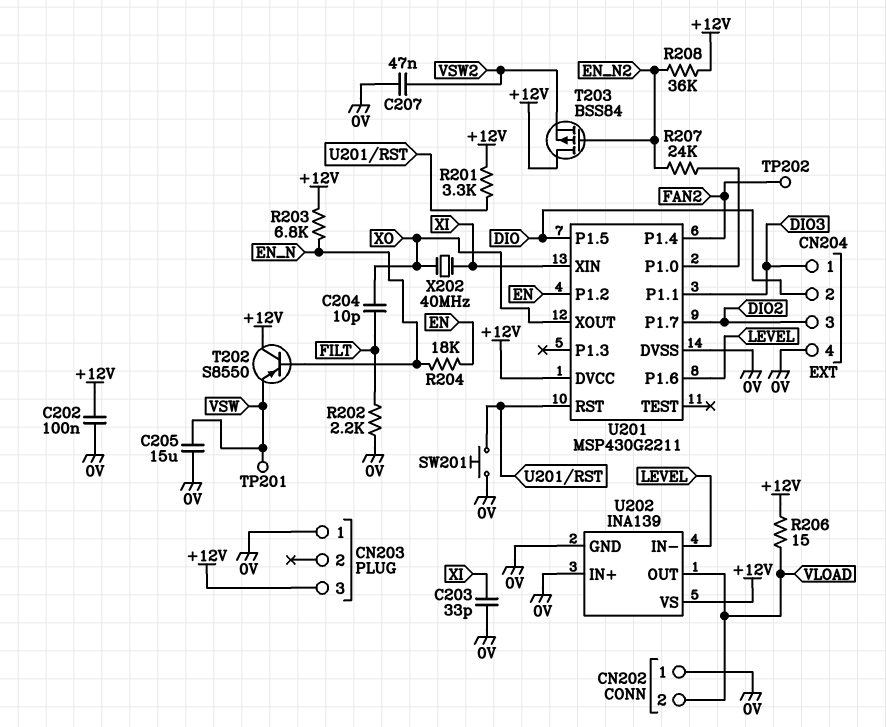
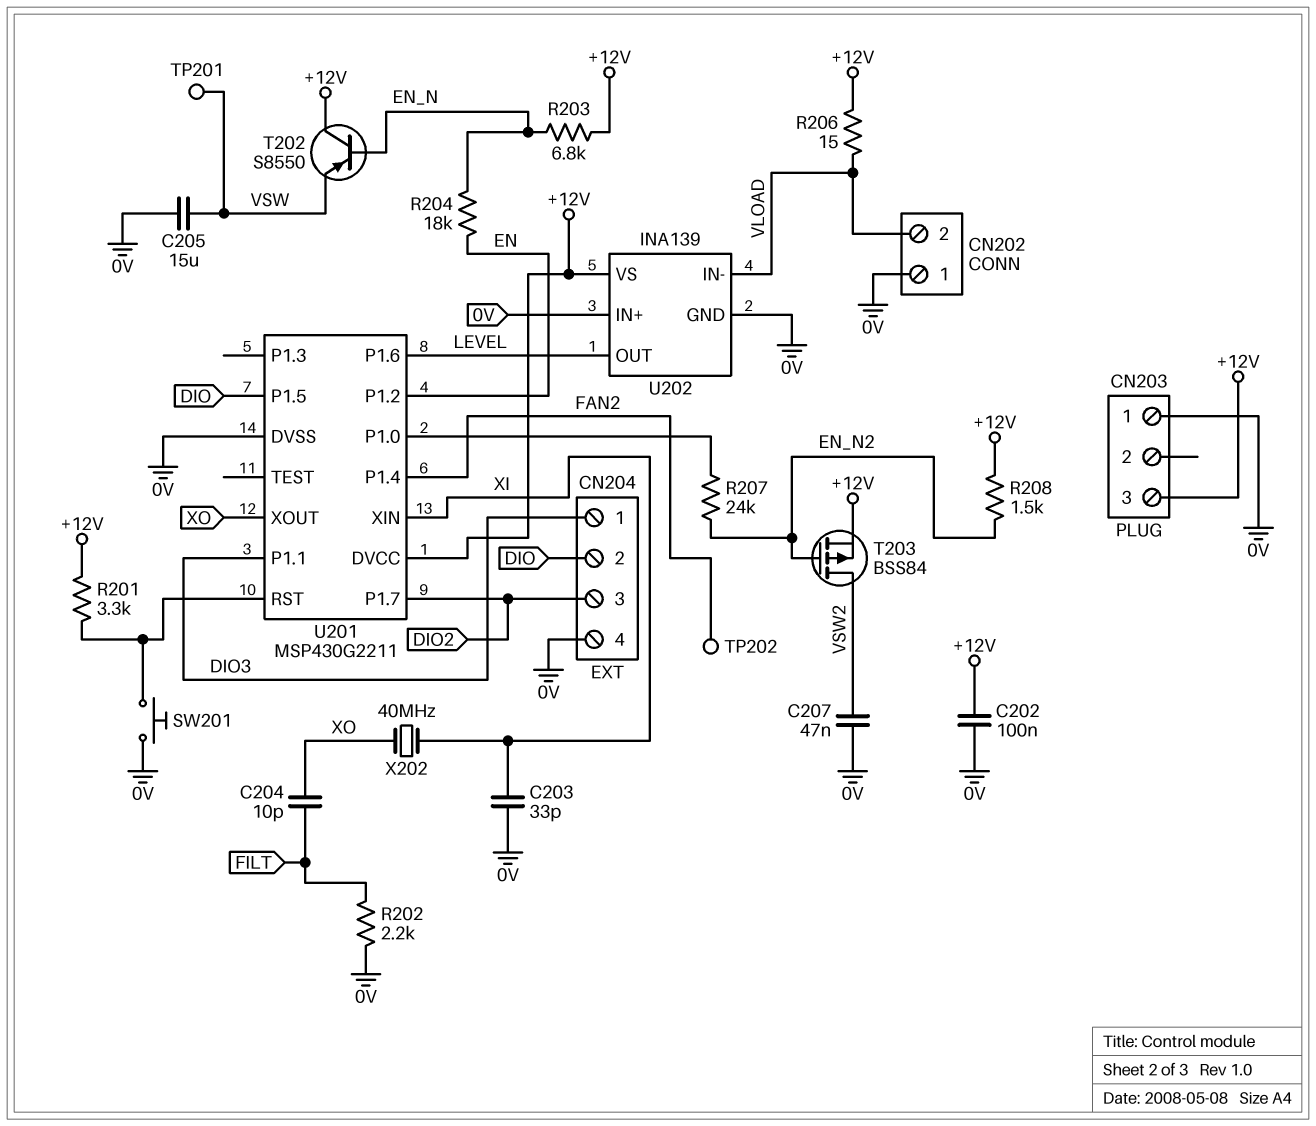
R208: 36k (+12V, EN_N2) -> 1.5k (+12V, EN_N2)
T203: PMOS BSS84 (G EN_N2, D +12V, S VSW2) -> PMOS BSS84 (G EN_N2, D VSW2, S +12V)
U202 pin IN-: LEVEL -> VLOAD
U202 pin OUT: VLOAD -> LEVEL

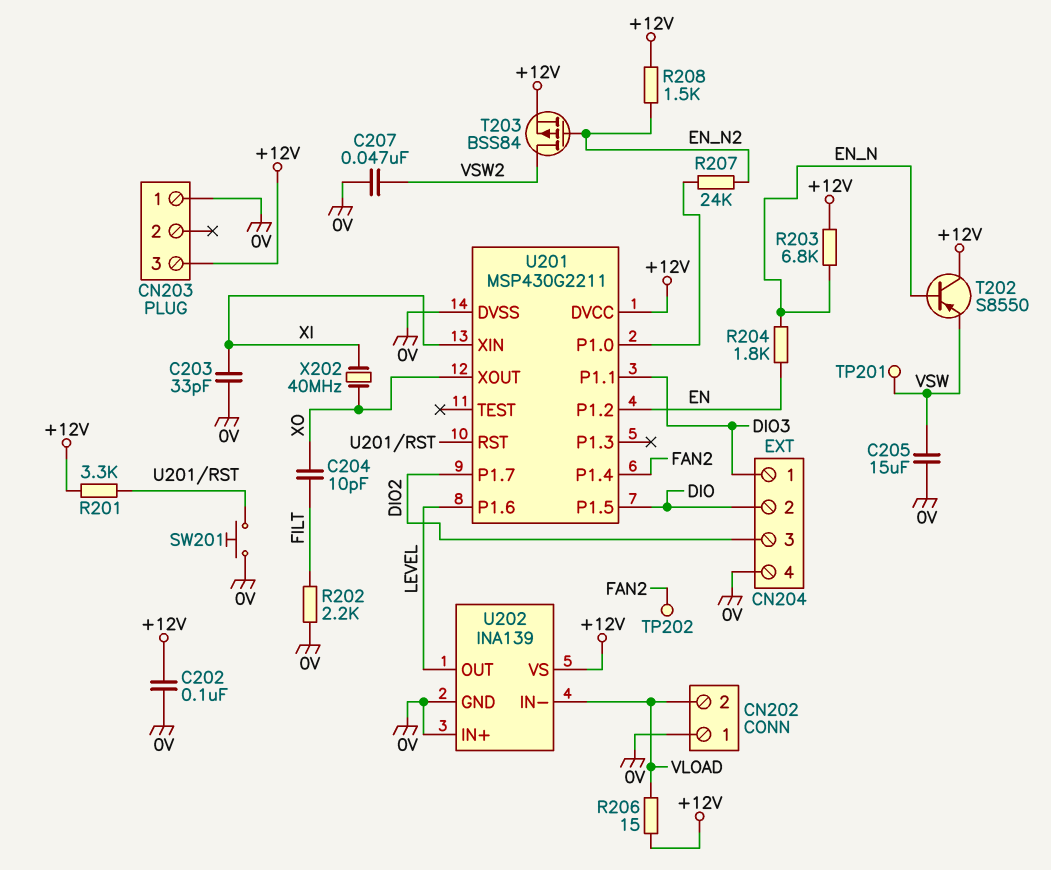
R204: 18k (EN, EN_N) -> 1.8k (EN, EN_N)

